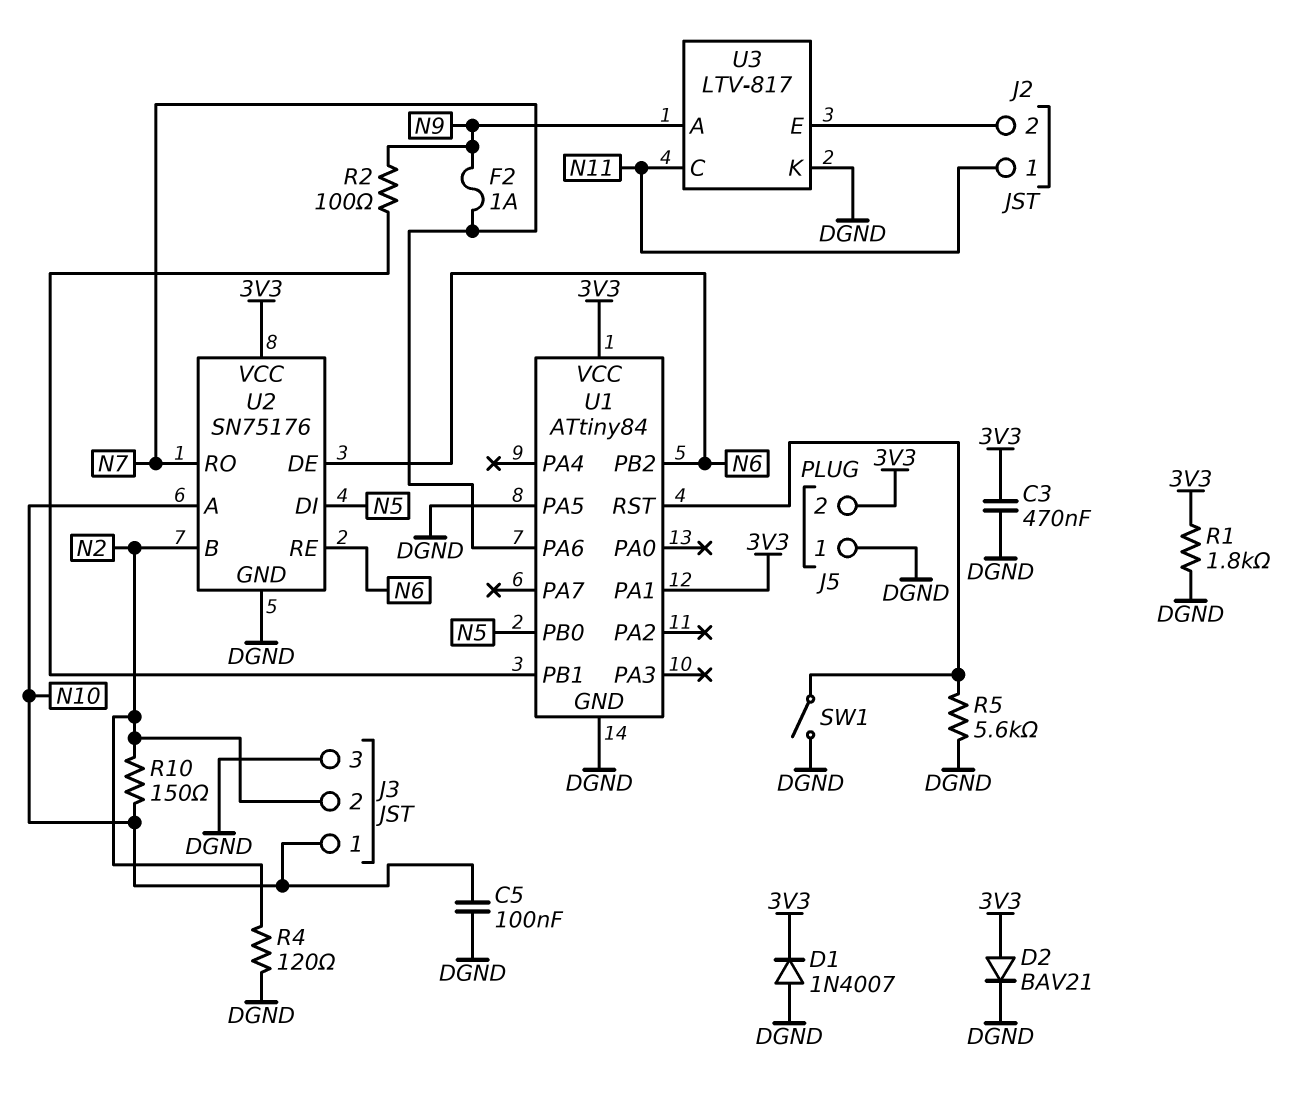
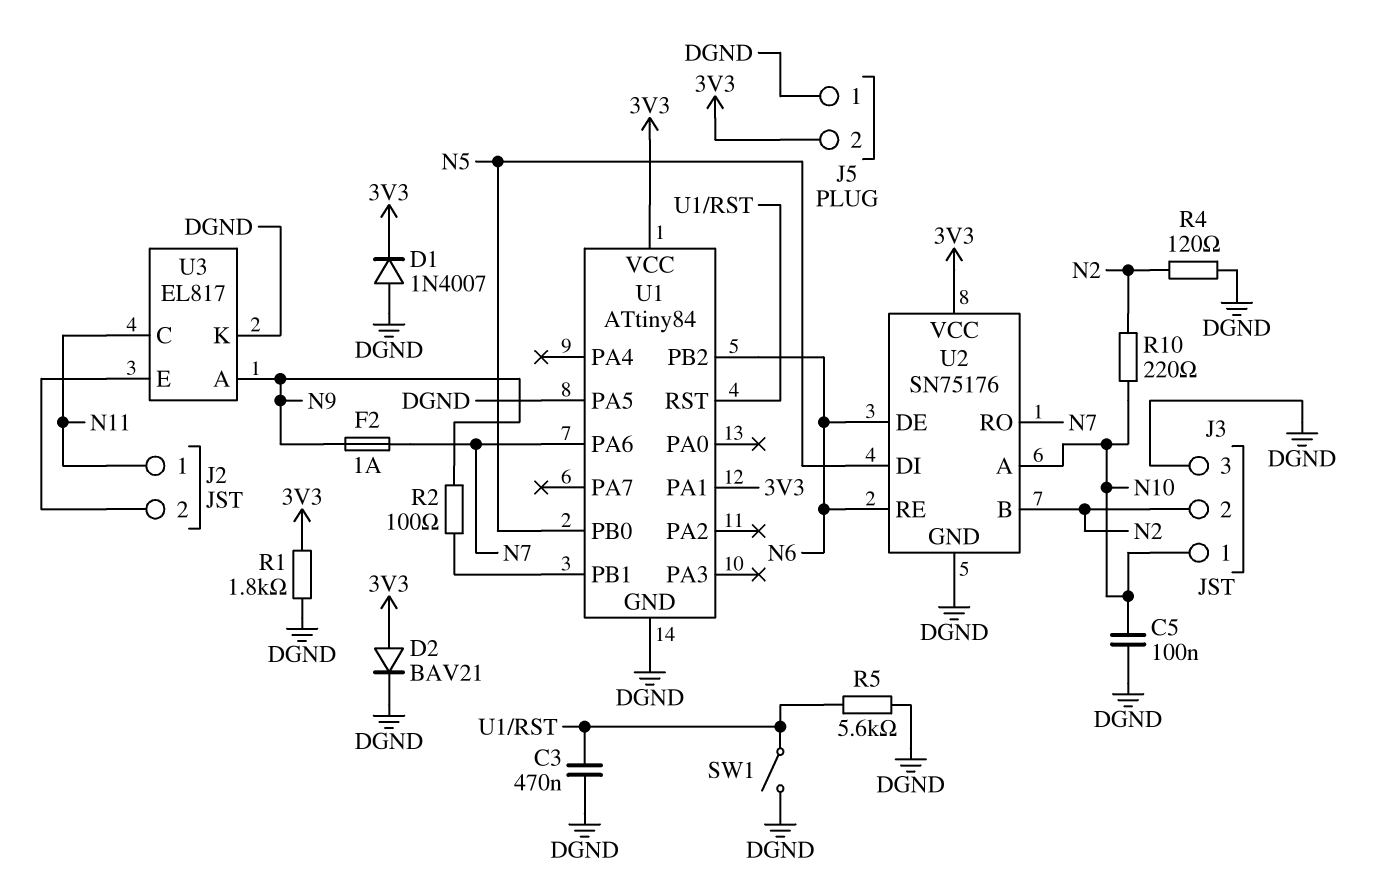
C3: 470nF (3V3, DGND) -> 470nF (DGND, U1/RST)
R10: 150 (N2, N10) -> 220 (N2, N10)
U3: LTV-817 -> EL817

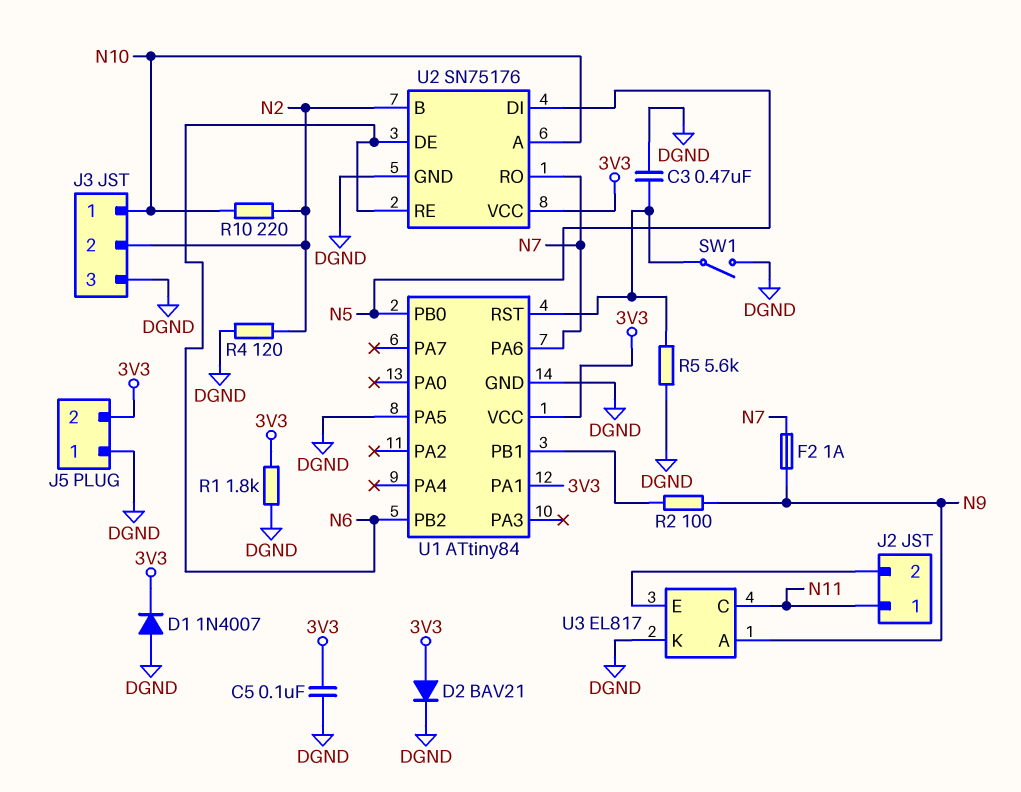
C5: 100nF (DGND, N10) -> 100nF (3V3, DGND)

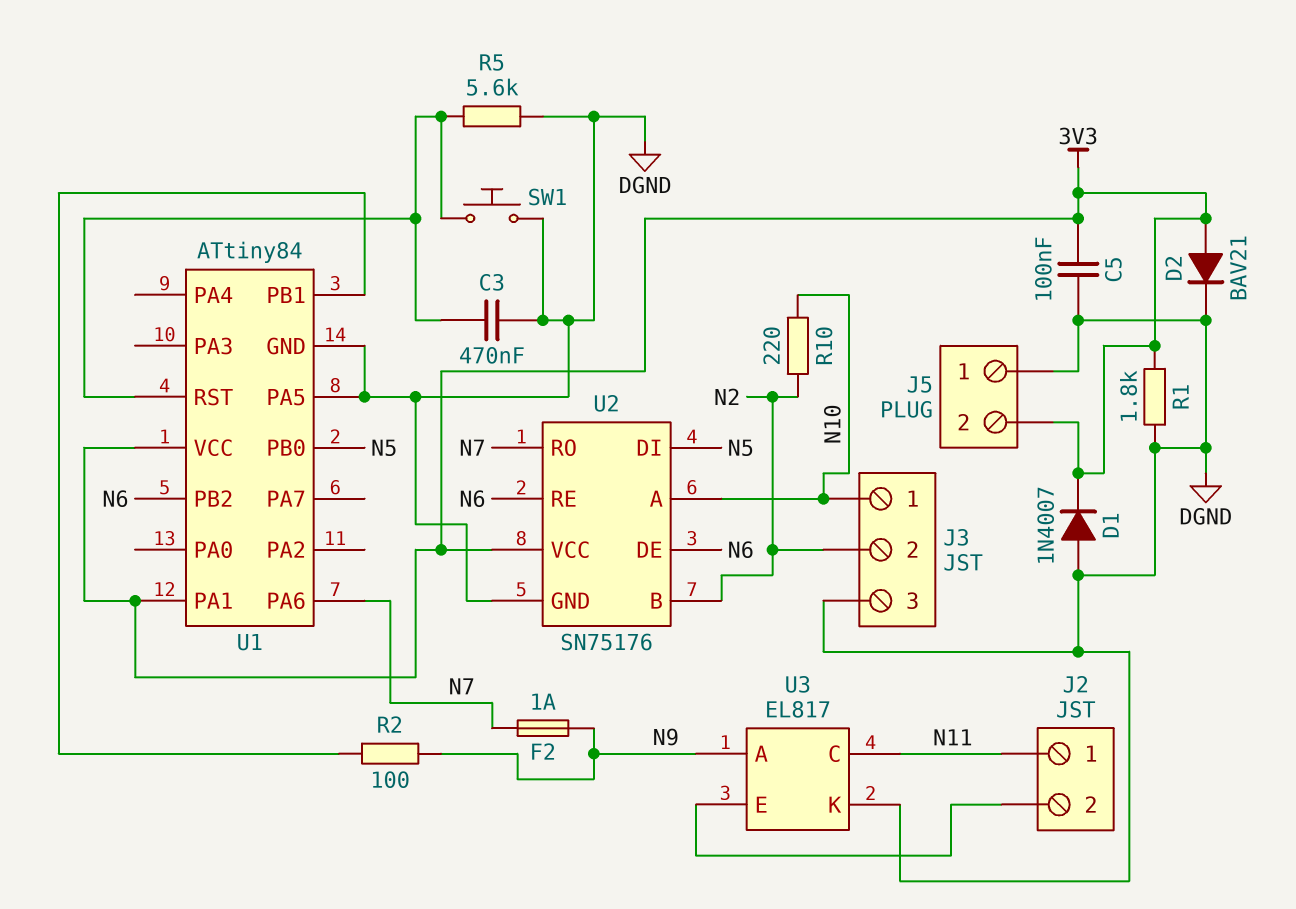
R4: 120 (DGND, N2) -> none
SW1: switch (DGND, U1/RST) -> button (DGND, U1/RST)

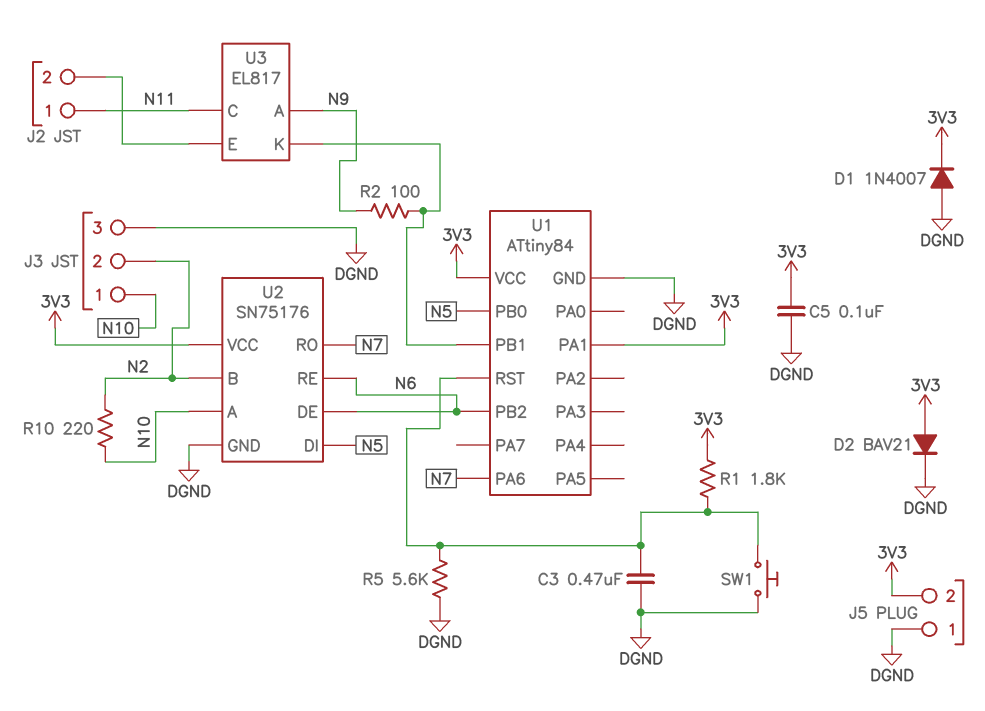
F2: 1A (N7, N9) -> none
R1: 1.8k (3V3, DGND) -> 1.8k (3V3, U1/RST)
U1 pin PA5: DGND -> none
U3 pin K: DGND -> U1/PB1

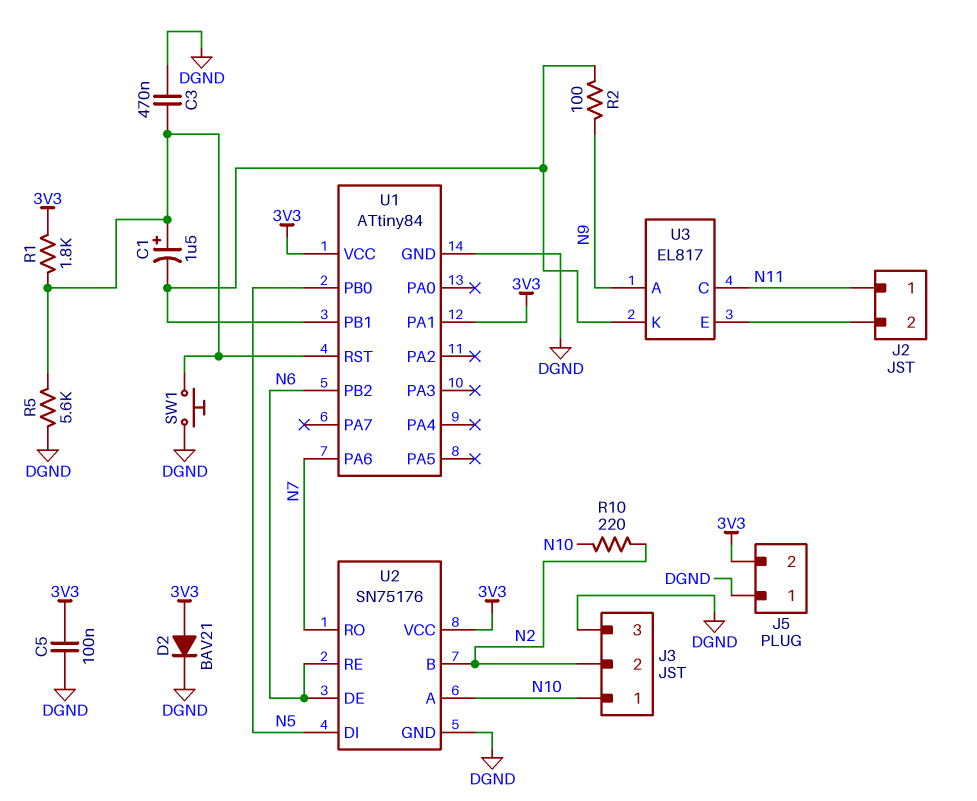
C1: none -> 1.5uF (plus U1/RST, minus U1/PB1)
D1: diode 1N4007 (A DGND, K 3V3) -> none

